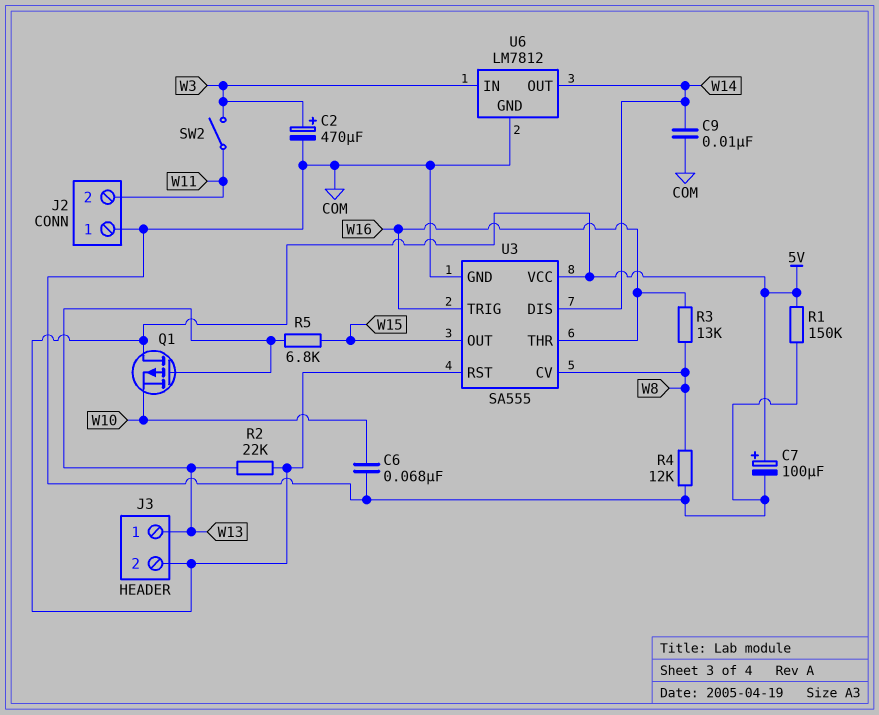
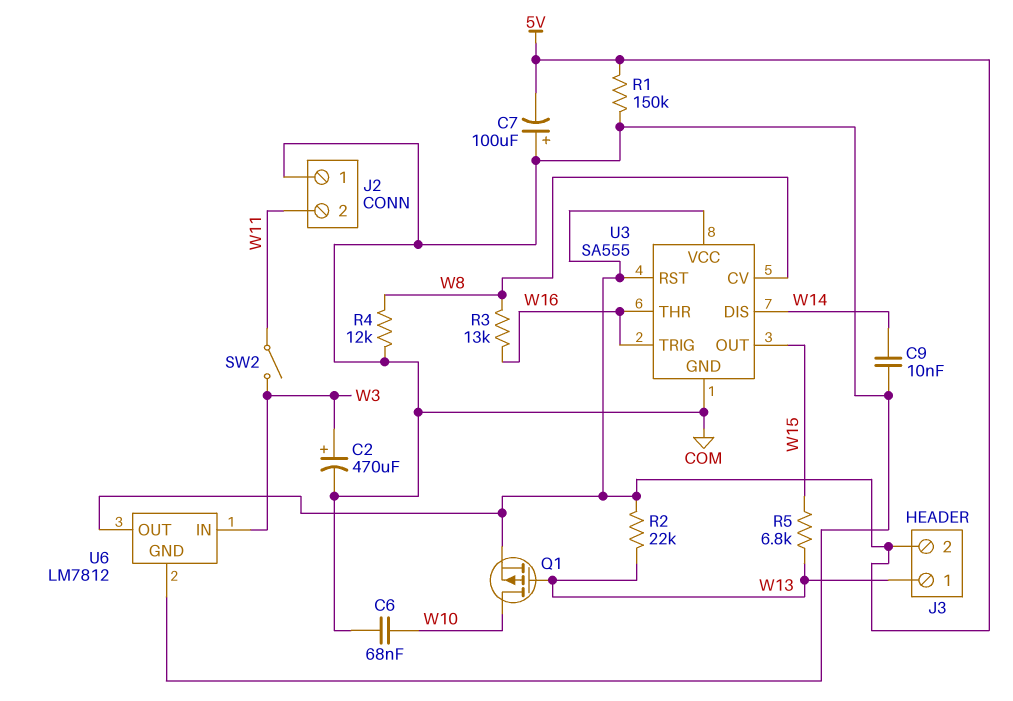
C7: 100uF (plus 5V, minus COM) -> 100uF (plus COM, minus 5V)
Q1: PMOS (G W13, D 5V, S W10) -> PMOS (G W13, D W10, S 5V)
U6 pin OUT: W14 -> 5V

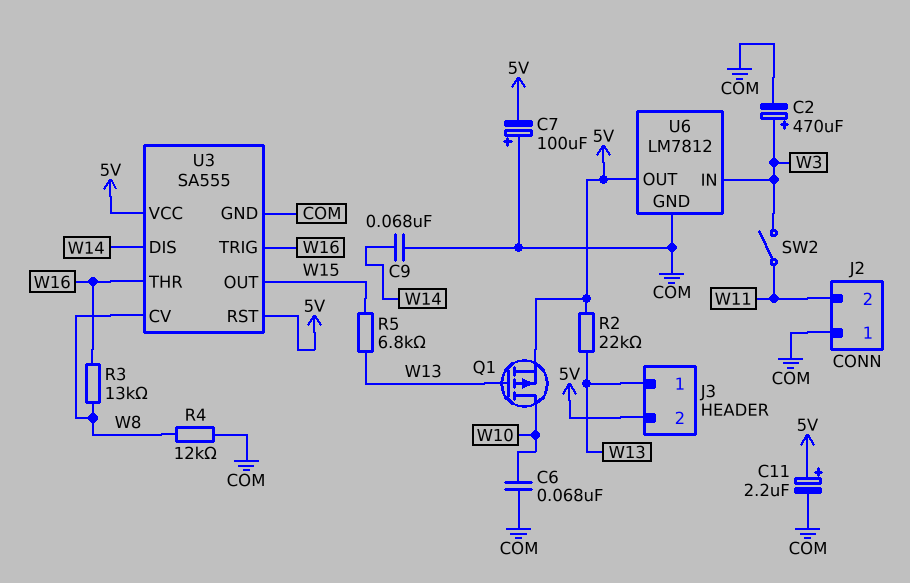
C9: 10nF (COM, W14) -> 68nF (COM, W14)
C11: none -> 2.2uF (plus 5V, minus COM)
R1: 150k (5V, COM) -> none

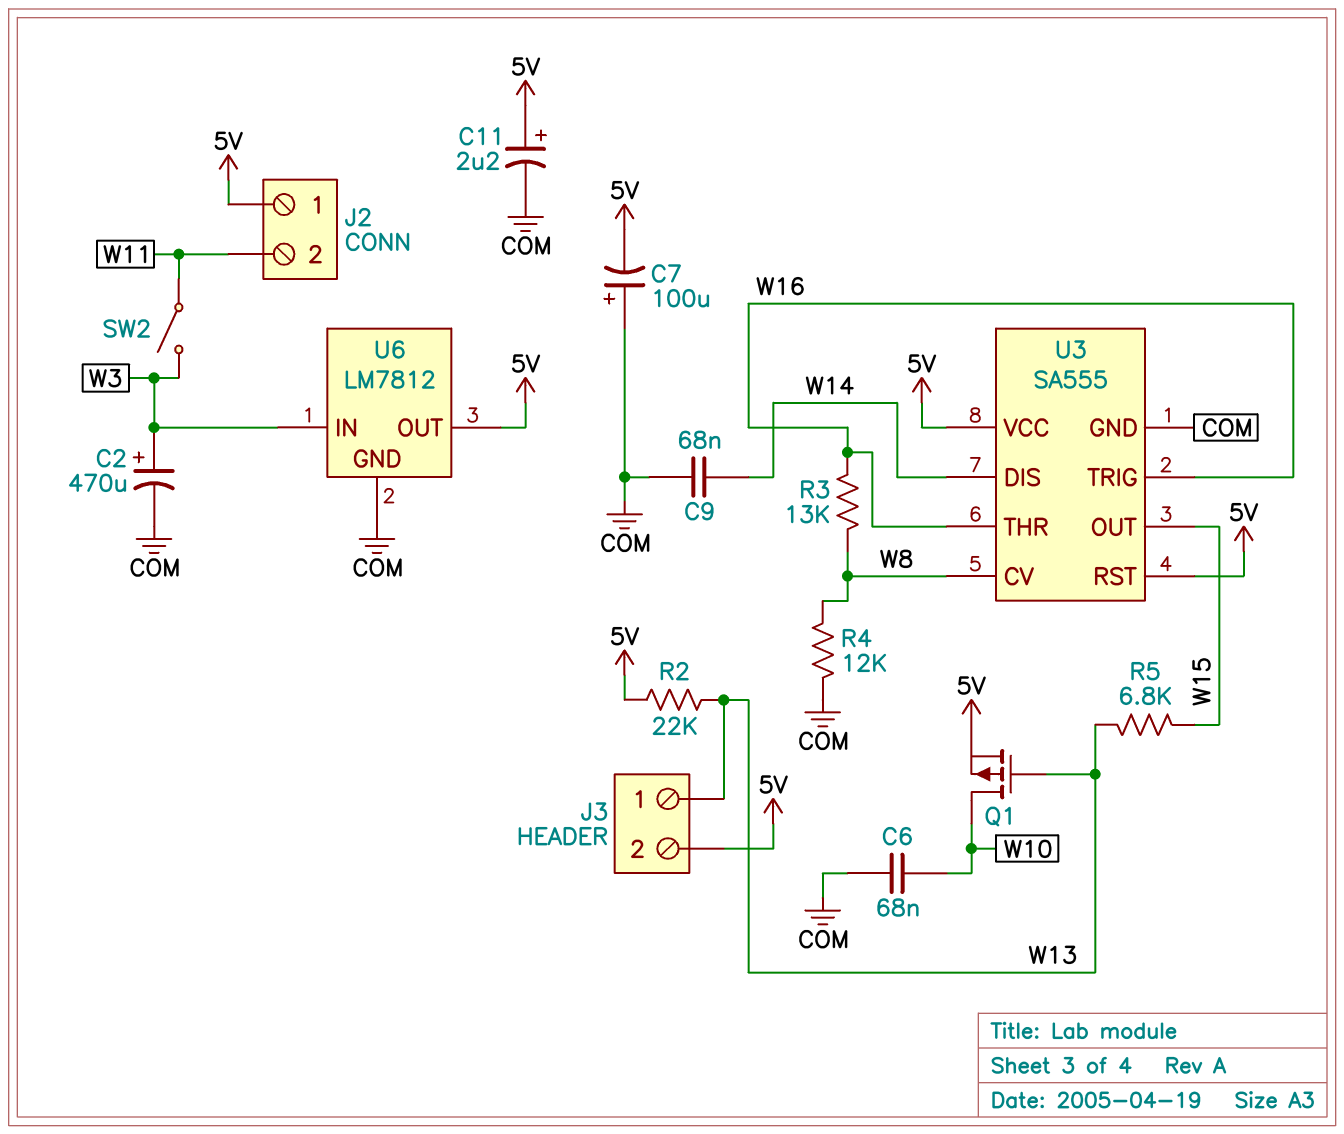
J2 pin 1: COM -> 5V

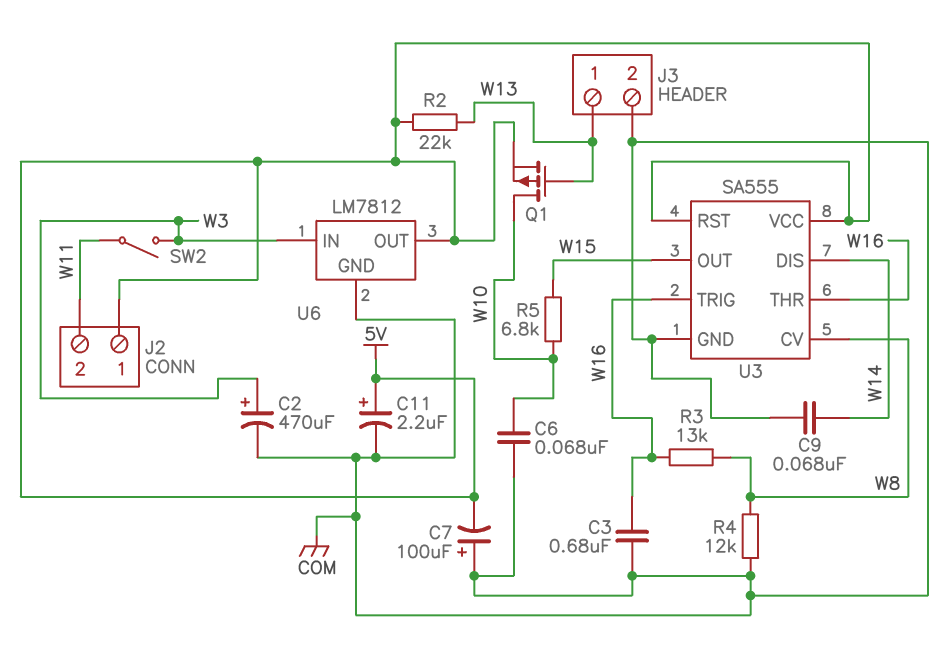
C3: none -> 680nF (COM, W16)
J3 pin 2: 5V -> COM
R5: 6.8k (W13, W15) -> 6.8k (W10, W15)

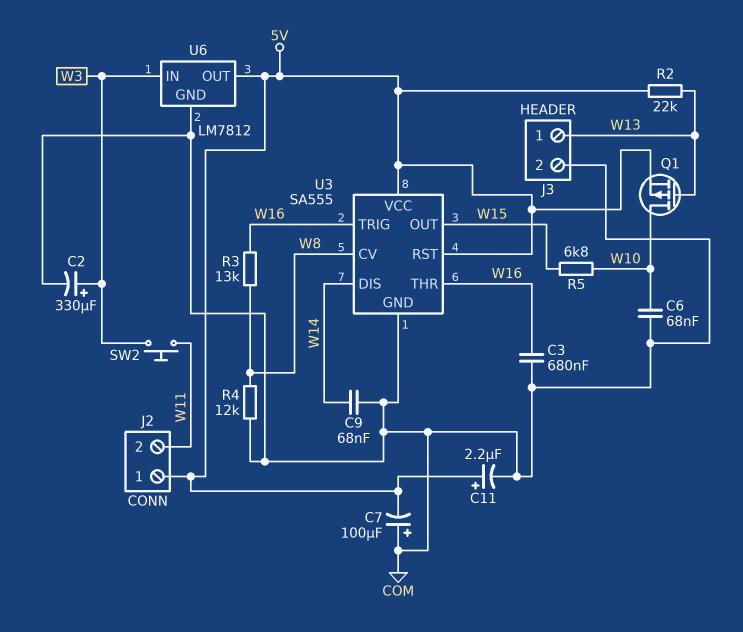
C2: 470uF (plus W3, minus COM) -> 330uF (plus W3, minus COM)
SW2: switch (W3, W11) -> button (W3, W11)

